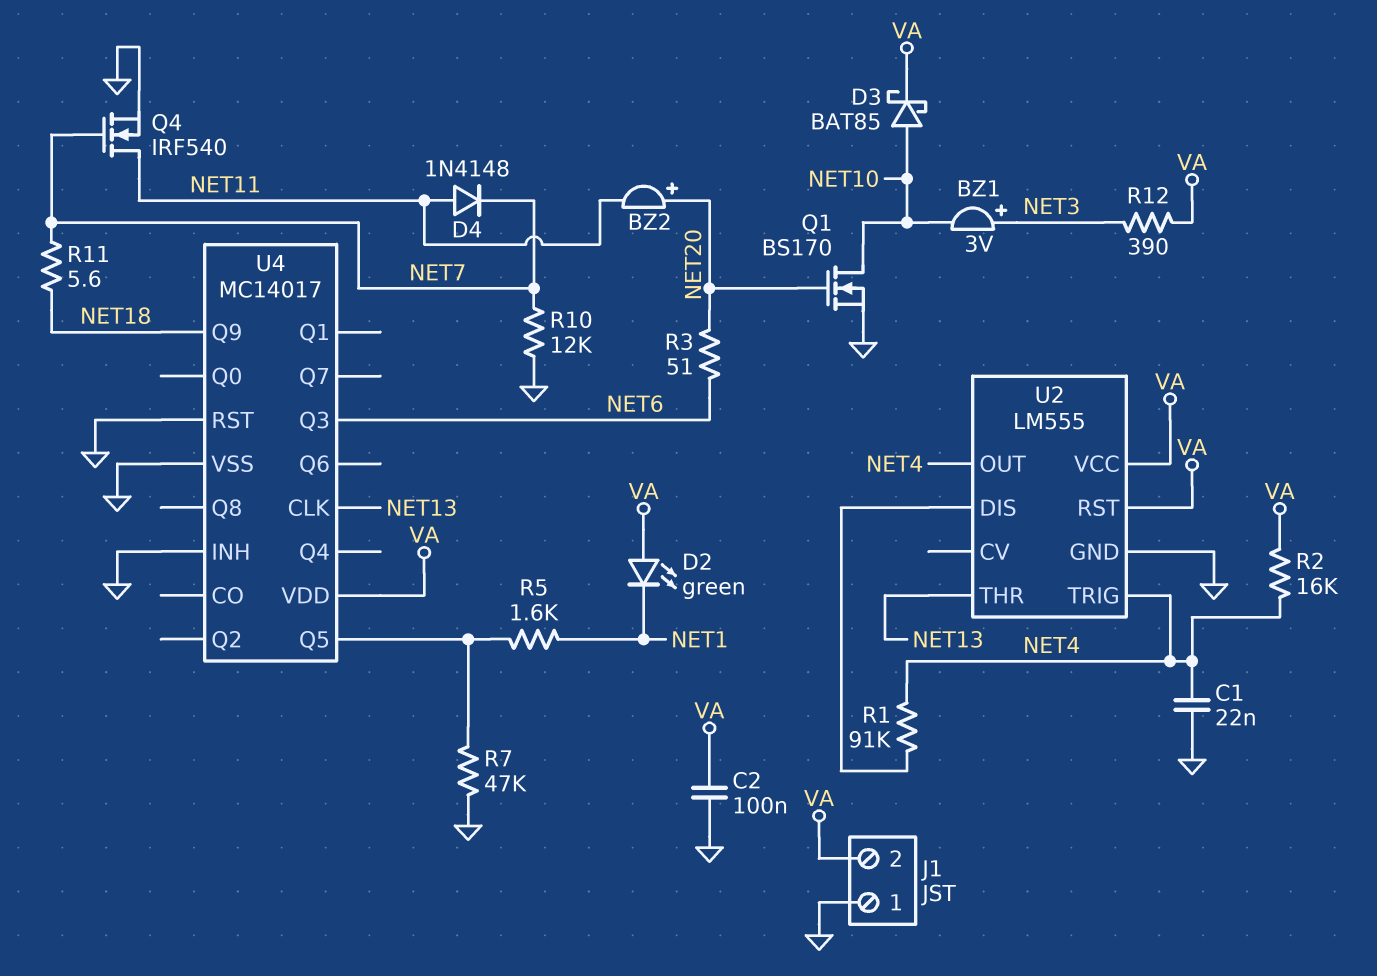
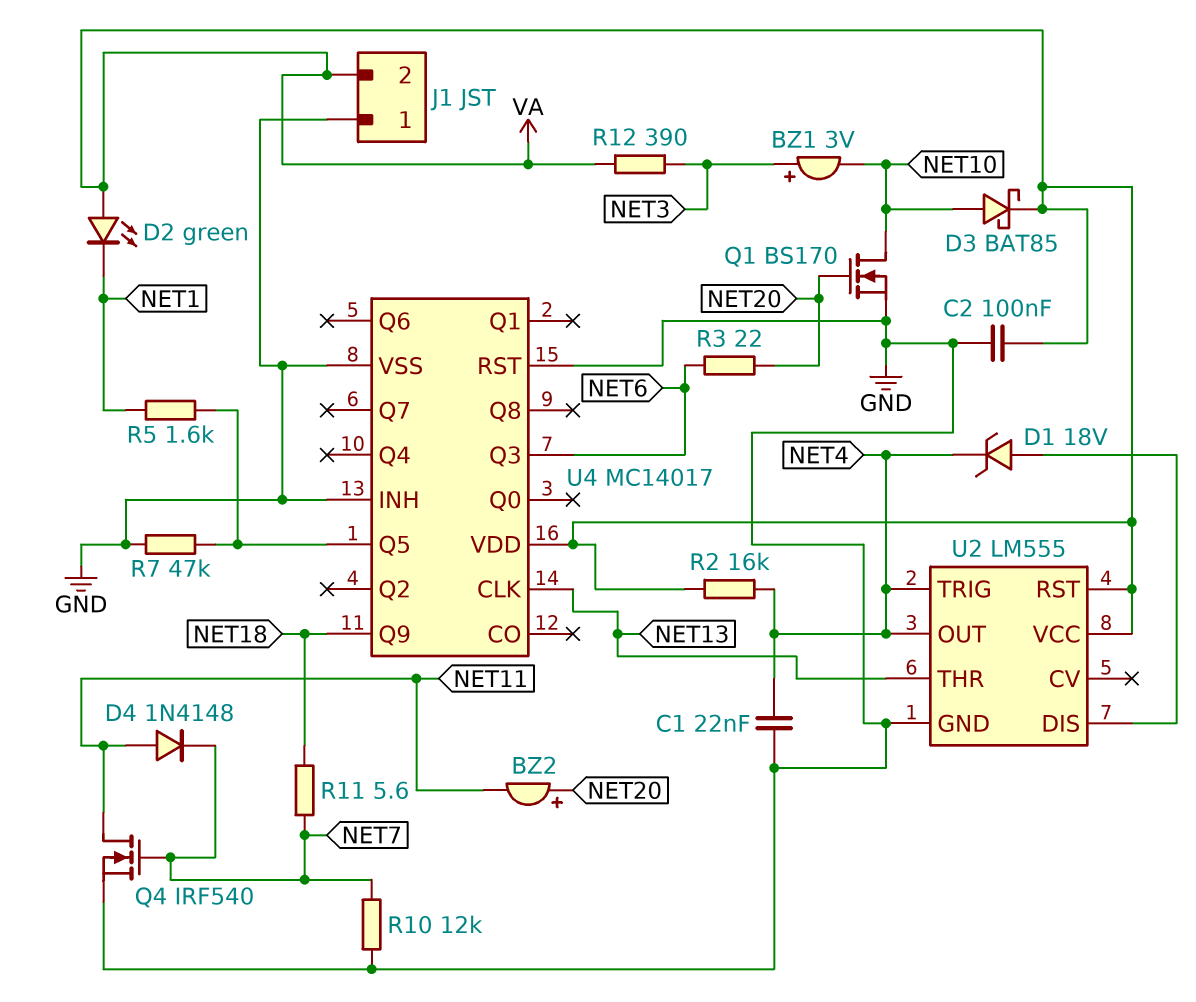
D1: none -> zener 18V (A U2/DIS, K NET4)
R1: 91k (NET4, U2/DIS) -> none
R3: 51 (NET6, NET20) -> 22 (NET6, NET20)

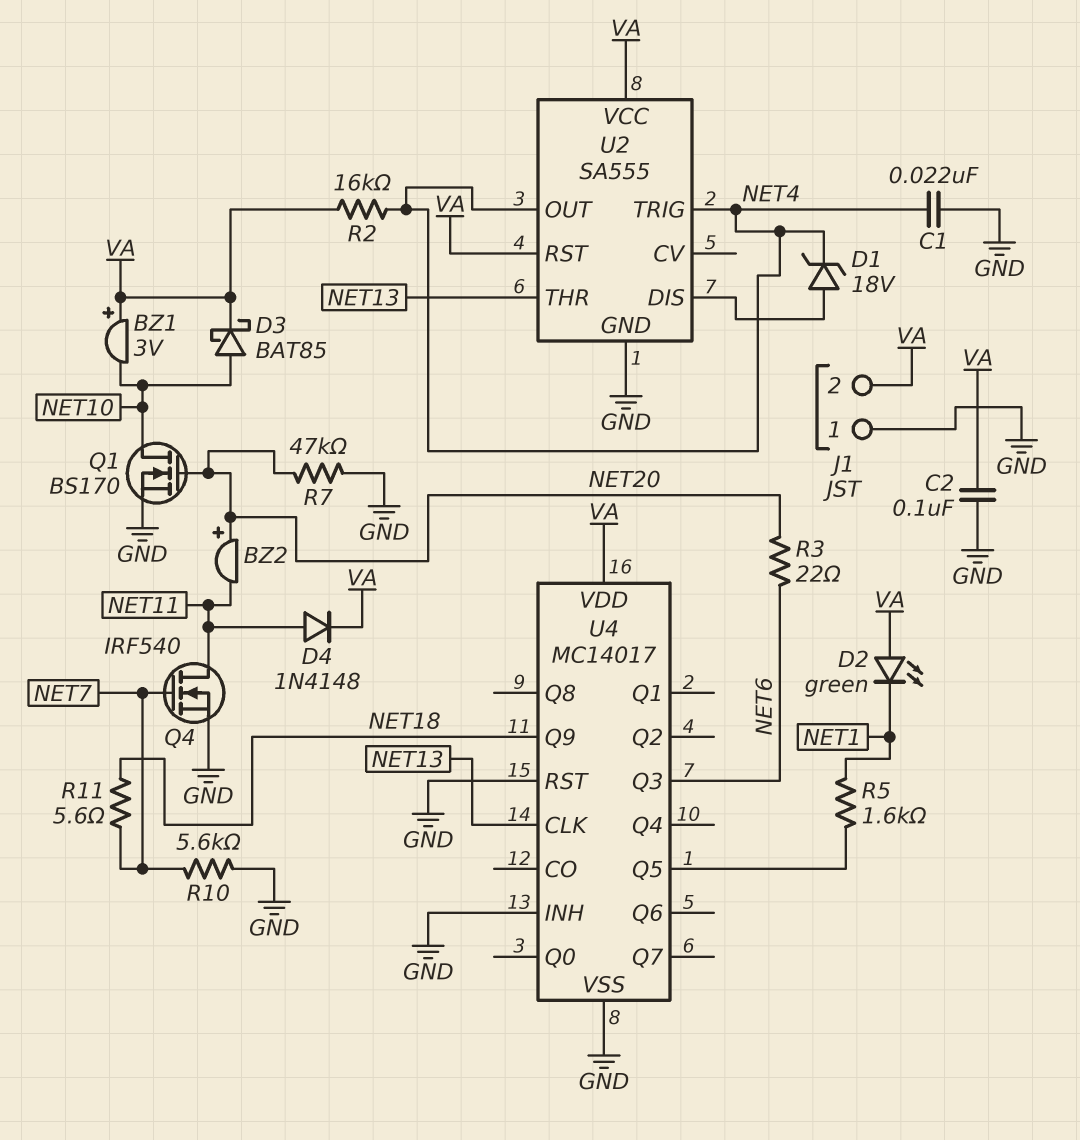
BZ1: buzzer 3V (plus NET3, minus NET10) -> buzzer 3V (plus VA, minus NET10)
D4: diode 1N4148 (A NET11, K NET7) -> diode 1N4148 (A NET11, K VA)
R7: 47k (GND, U4/Q5) -> 47k (GND, NET20)
R10: 12k (GND, NET7) -> 5.6k (GND, NET7)
R12: 390 (NET3, VA) -> none
U2: LM555 -> SA555

